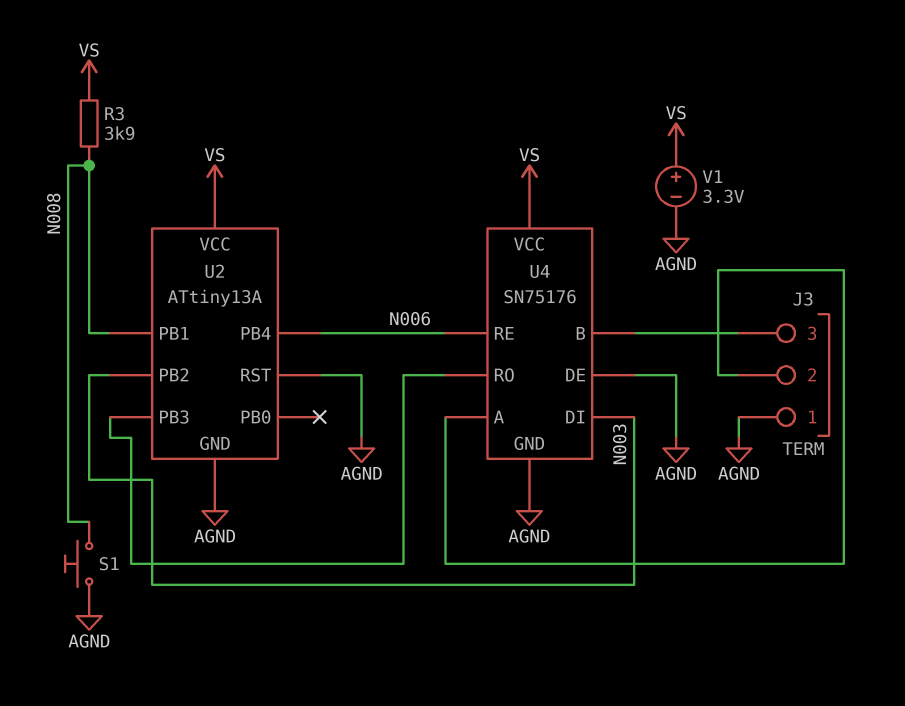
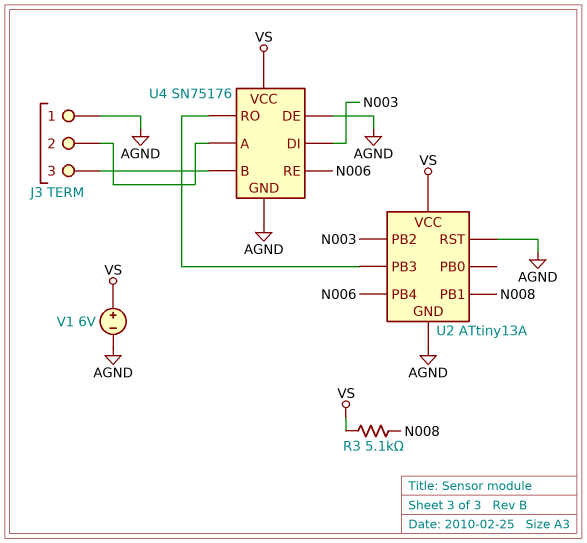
R3: 3.9k (N008, VS) -> 5.1k (N008, VS)
S1: button (AGND, N008) -> none
V1: 3.3V (plus VS, minus AGND) -> 6V (plus VS, minus AGND)

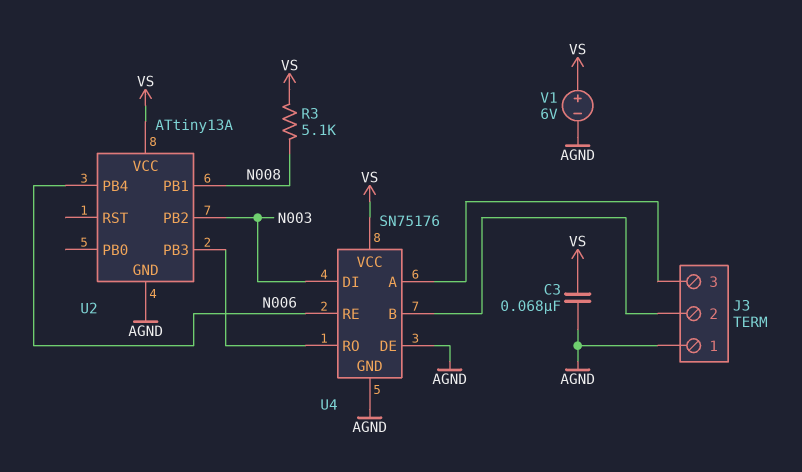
C3: none -> 68nF (AGND, VS)
U2 pin RST: AGND -> none
U4 pin A: J3/2 -> J3/3
U4 pin B: J3/3 -> J3/2

